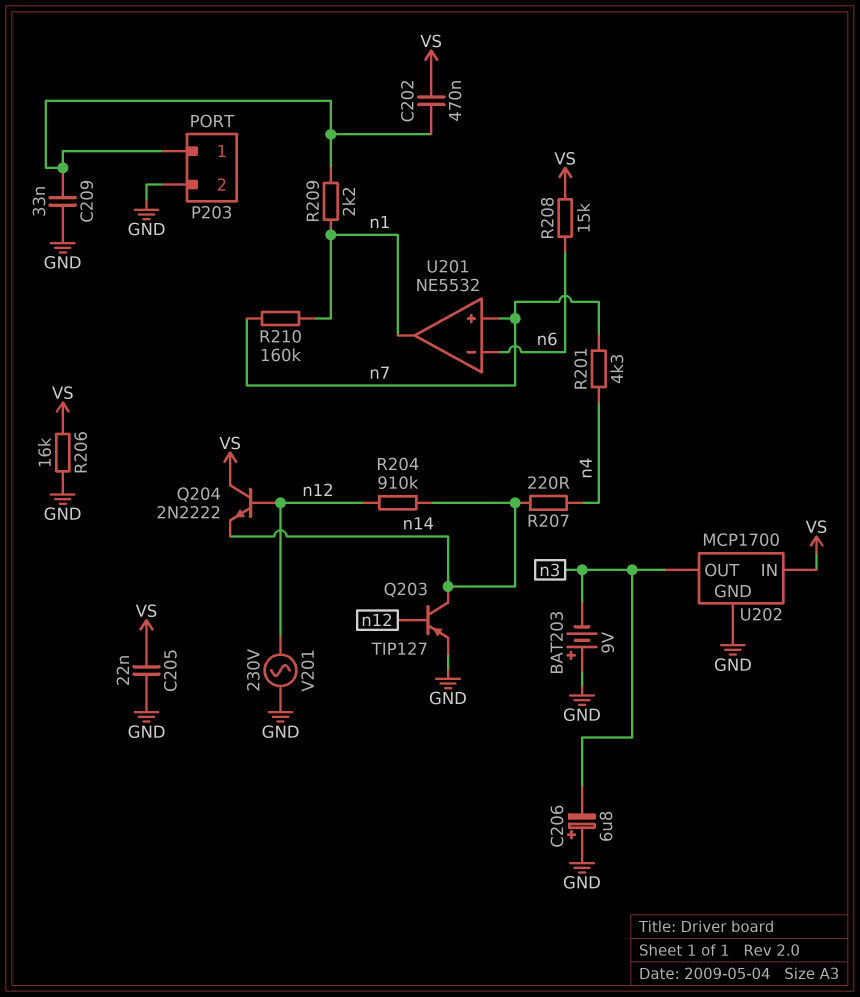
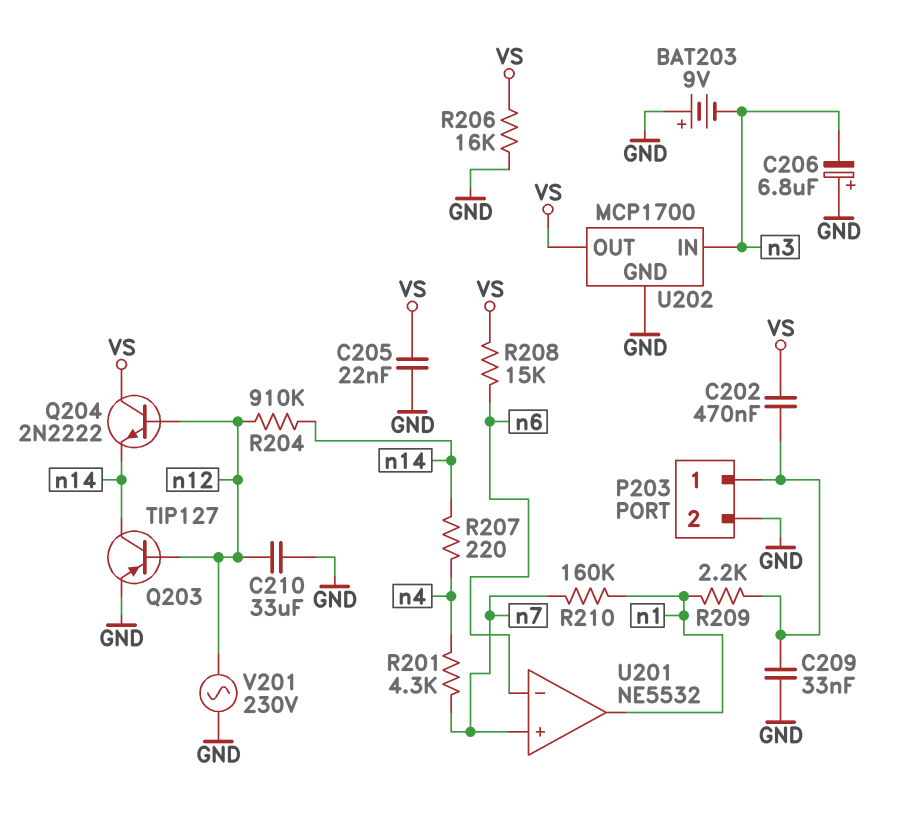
C210: none -> 33uF (GND, n12)
U202 pin IN: VS -> n3
U202 pin OUT: n3 -> VS

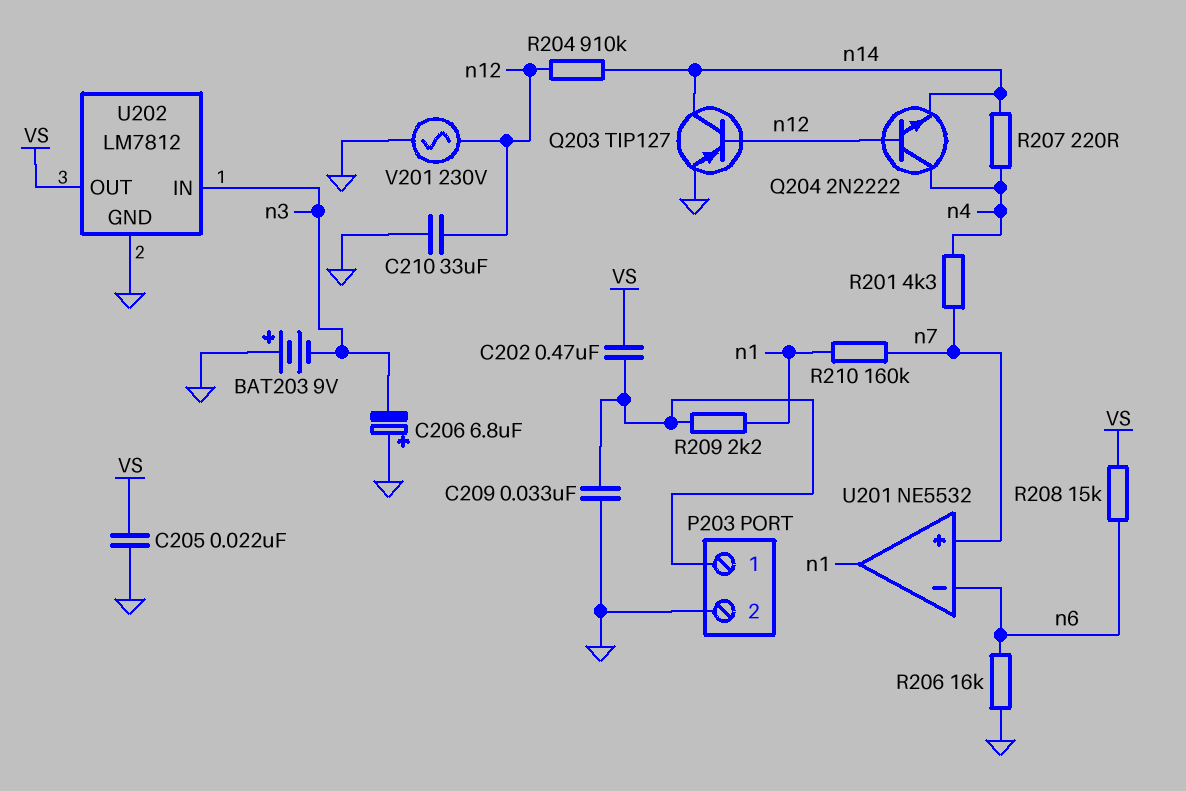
Q204: NPN 2N2222 (B n12, C VS, E n14) -> NPN 2N2222 (B n12, C n4, E n14)
R206: 16k (GND, VS) -> 16k (GND, n6)
U202: MCP1700 -> LM7812

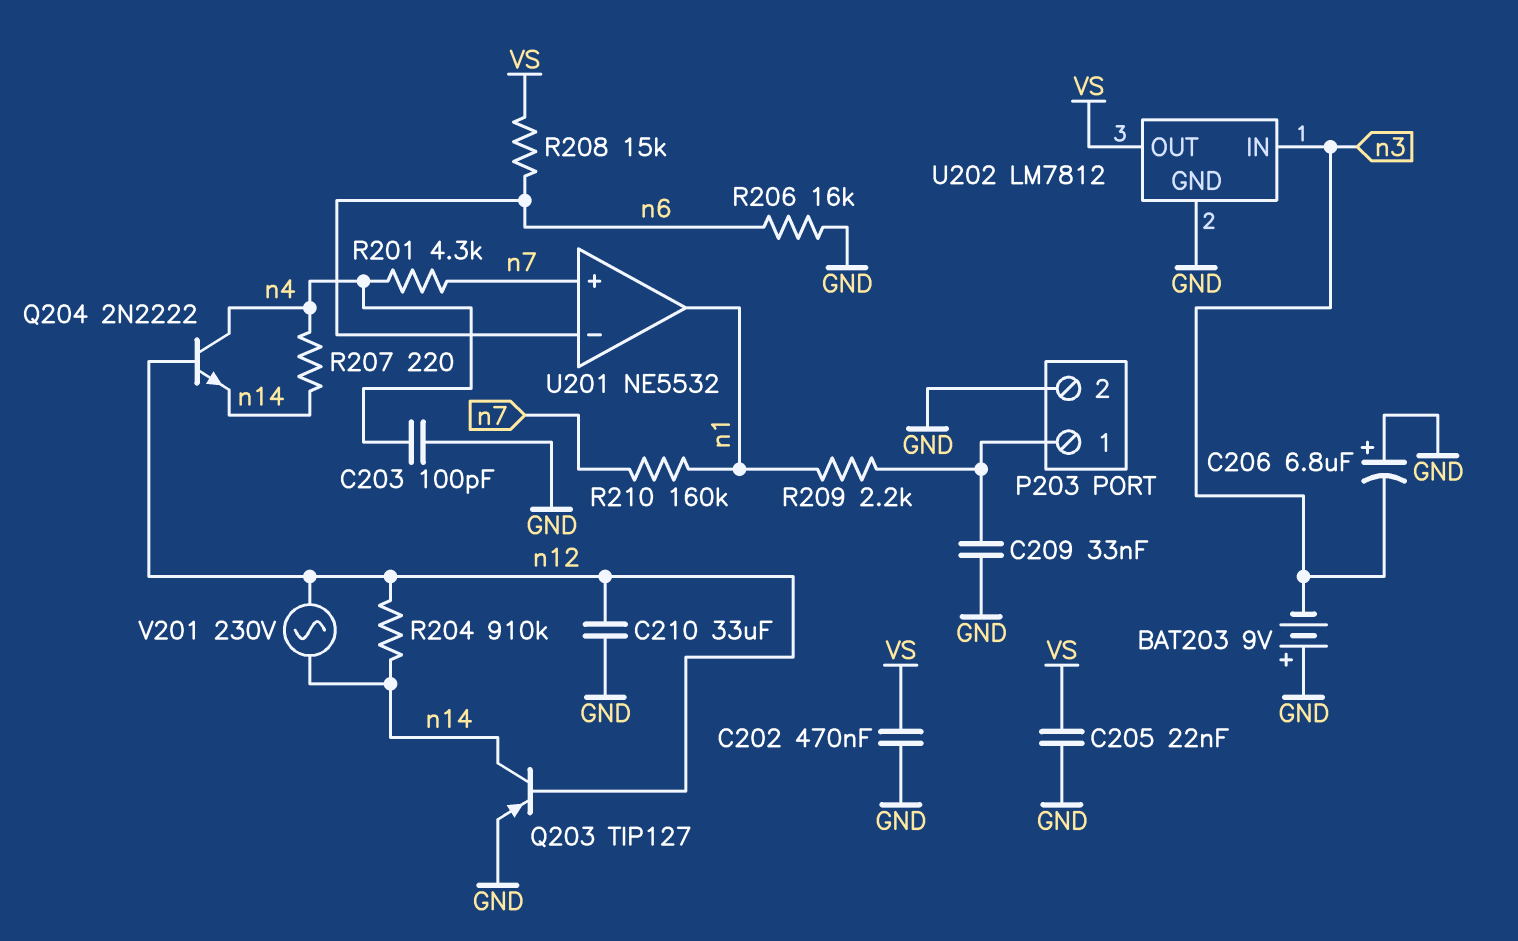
C202: 470nF (P203/1, VS) -> 470nF (GND, VS)
C203: none -> 100pF (GND, n4)
V201: AC 230V (GND, n12) -> AC 230V (n12, n14)

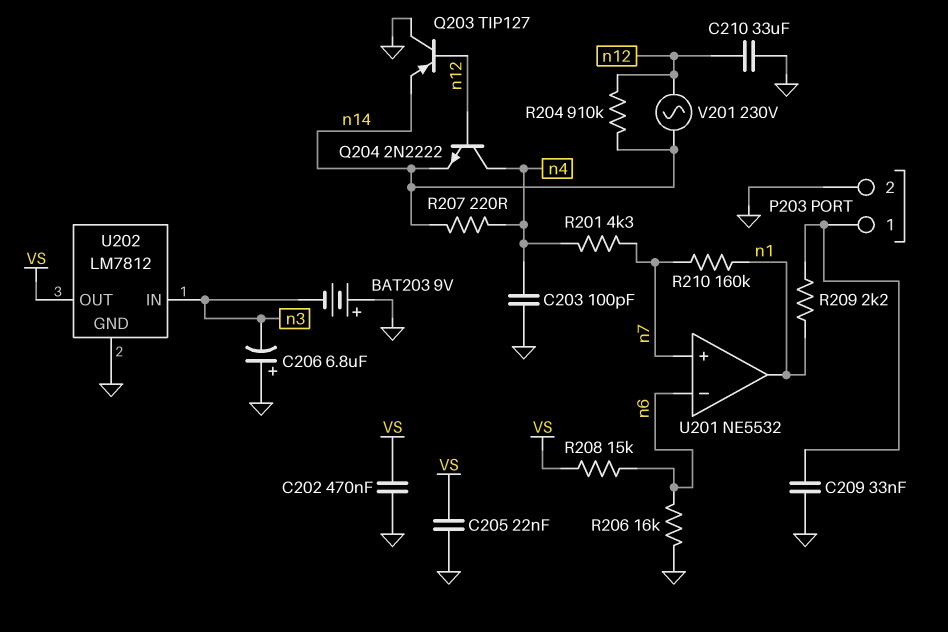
Q203: PNP TIP127 (B n12, C n14, E GND) -> PNP TIP127 (B n12, C GND, E n14)

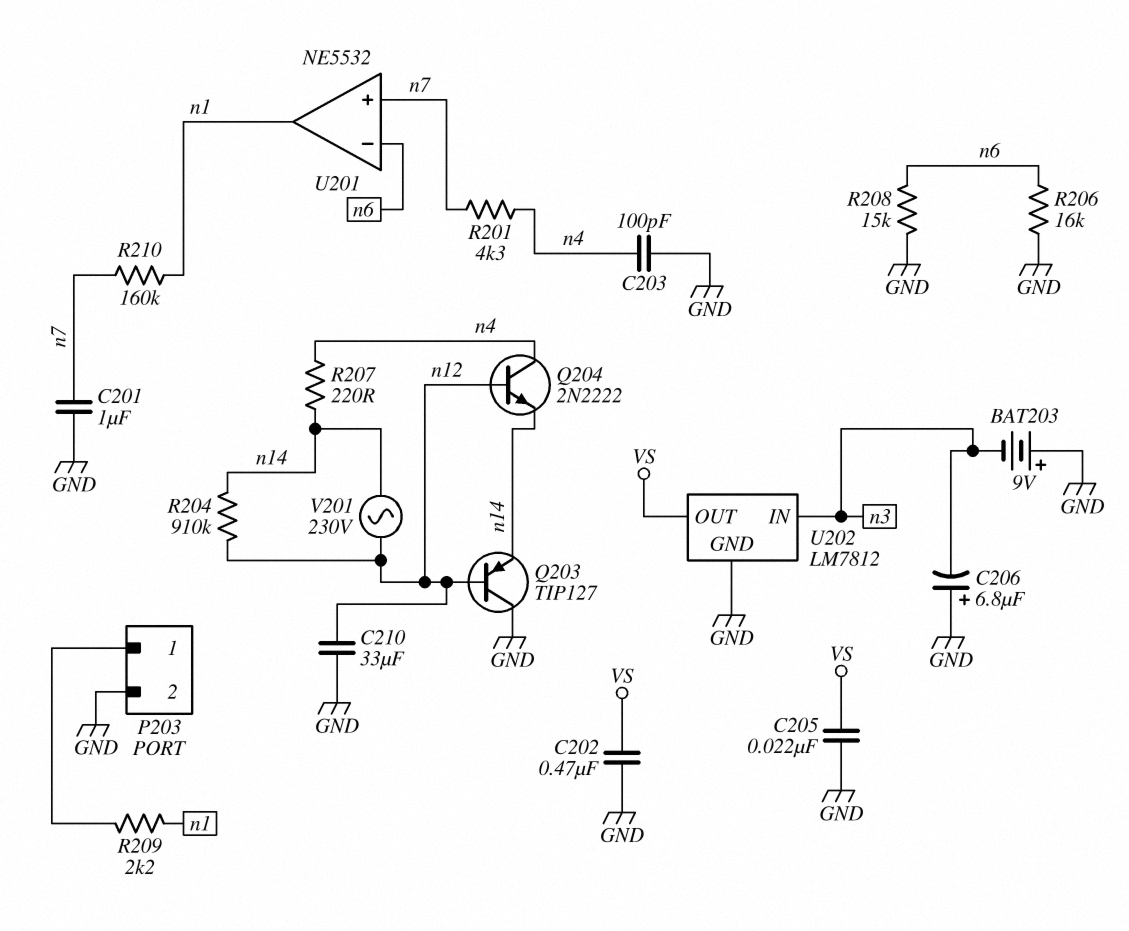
C201: none -> 1uF (GND, n7)
C209: 33nF (GND, P203/1) -> none
R208: 15k (VS, n6) -> 15k (GND, n6)

